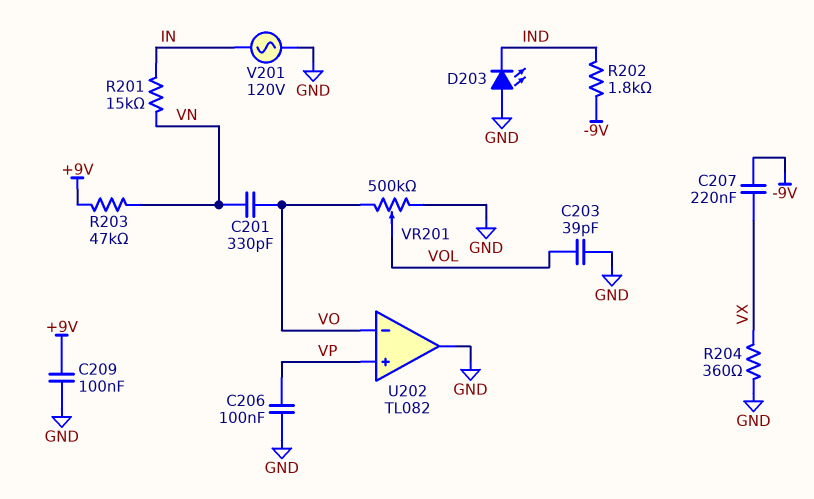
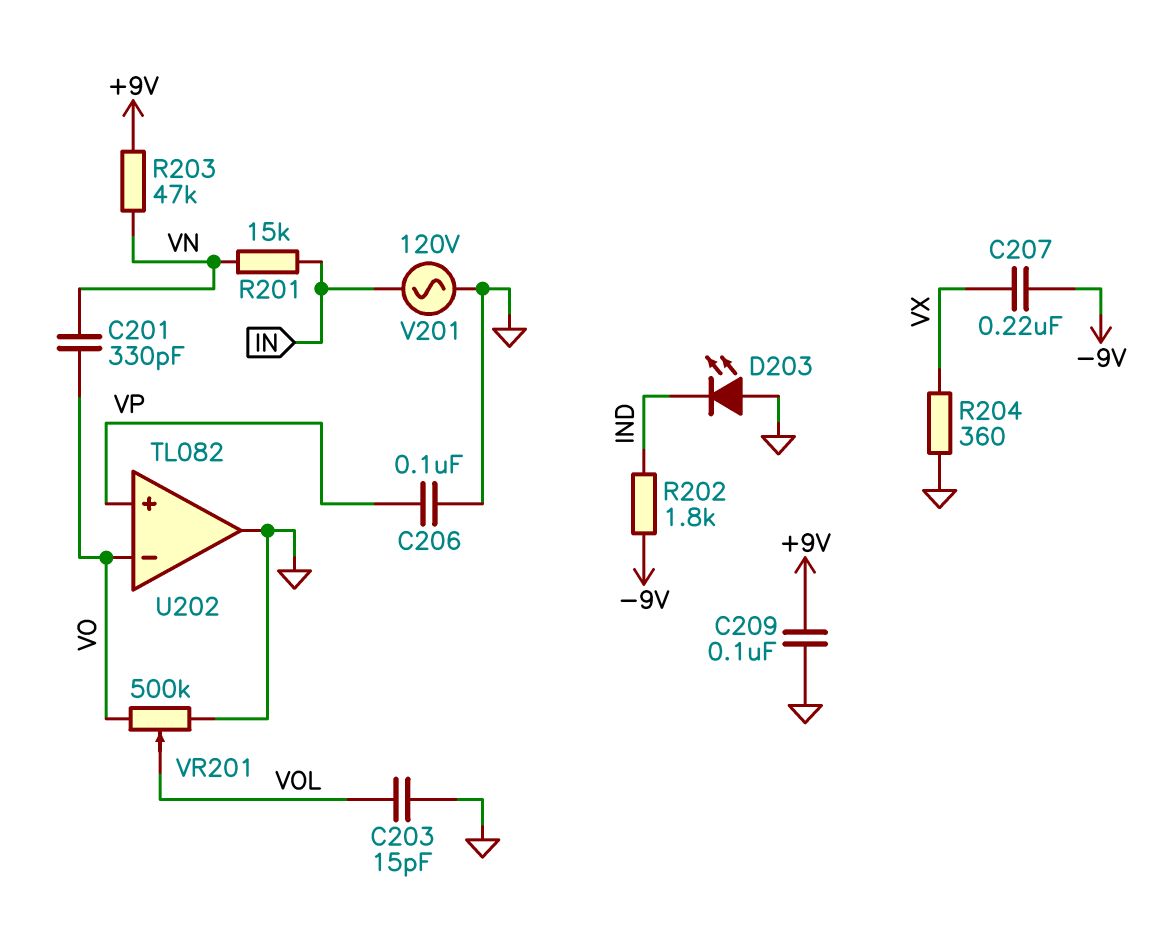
C203: 39pF (GND, VOL) -> 15pF (GND, VOL)

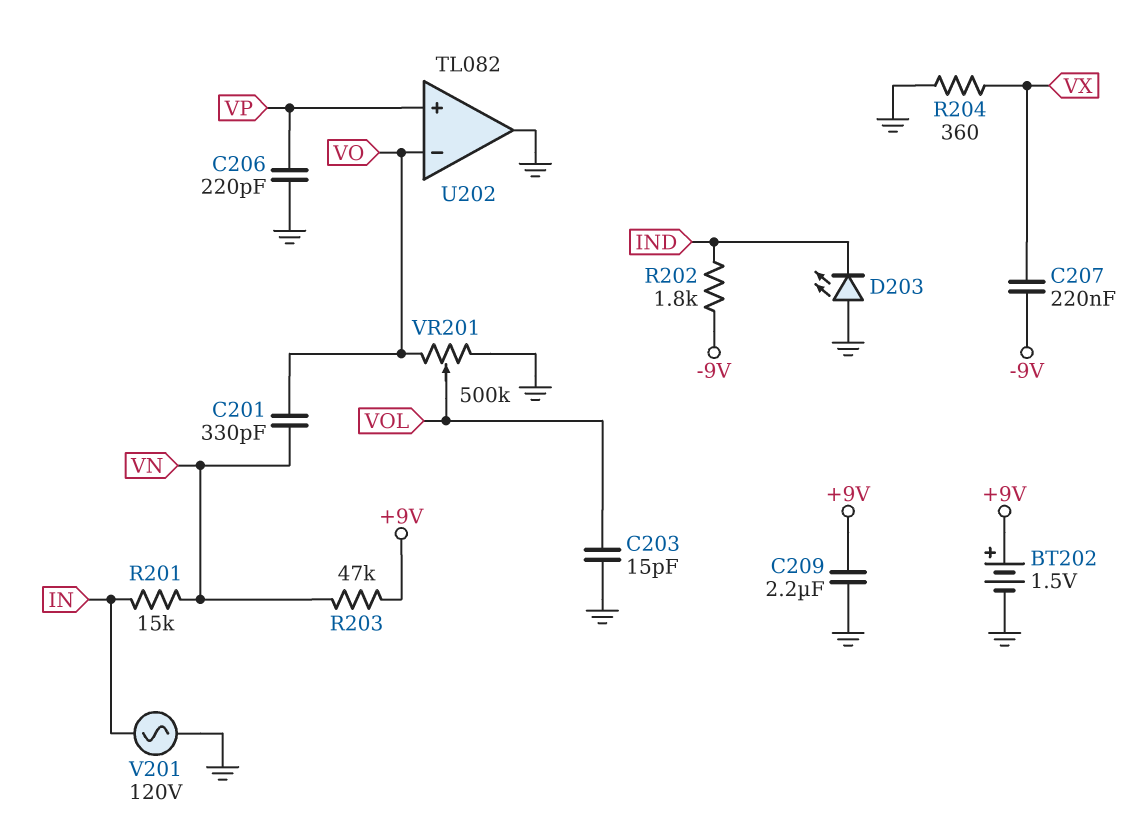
BT202: none -> 1.5V (plus +9V, minus GND)
C206: 100nF (GND, VP) -> 220pF (GND, VP)
C209: 100nF (+9V, GND) -> 2.2uF (+9V, GND)

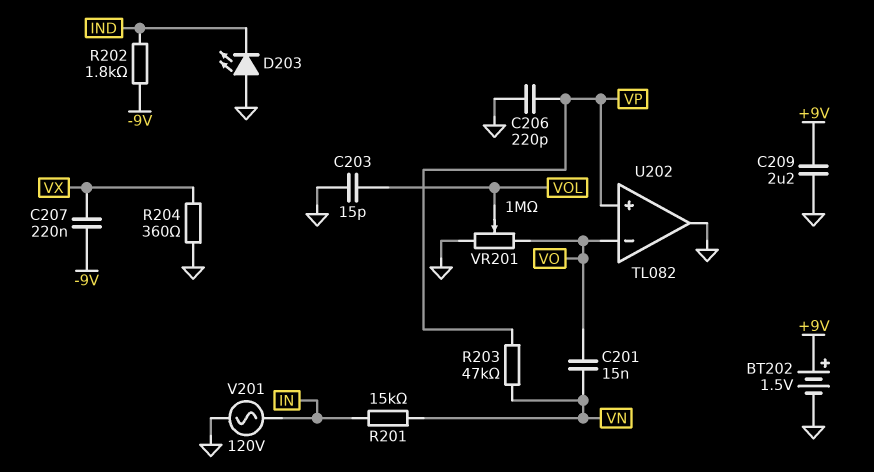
C201: 330pF (VN, VO) -> 15nF (VN, VO)
R203: 47k (+9V, VN) -> 47k (VN, VP)
VR201: 500k (GND, VO, wiper VOL) -> 1M (GND, VO, wiper VOL)

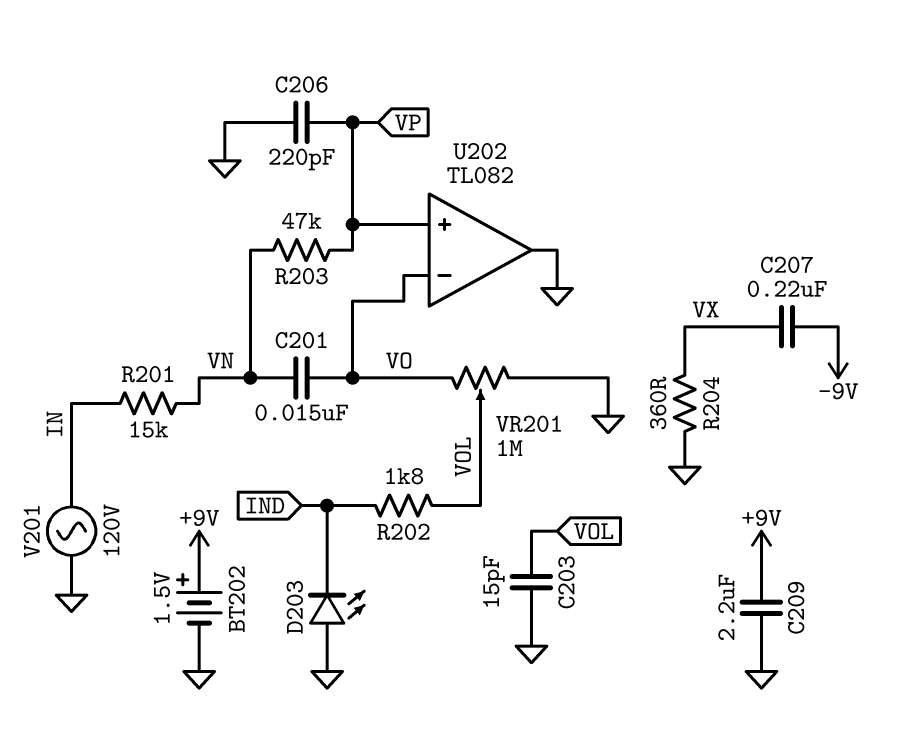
R202: 1.8k (-9V, IND) -> 1.8k (IND, VOL)

